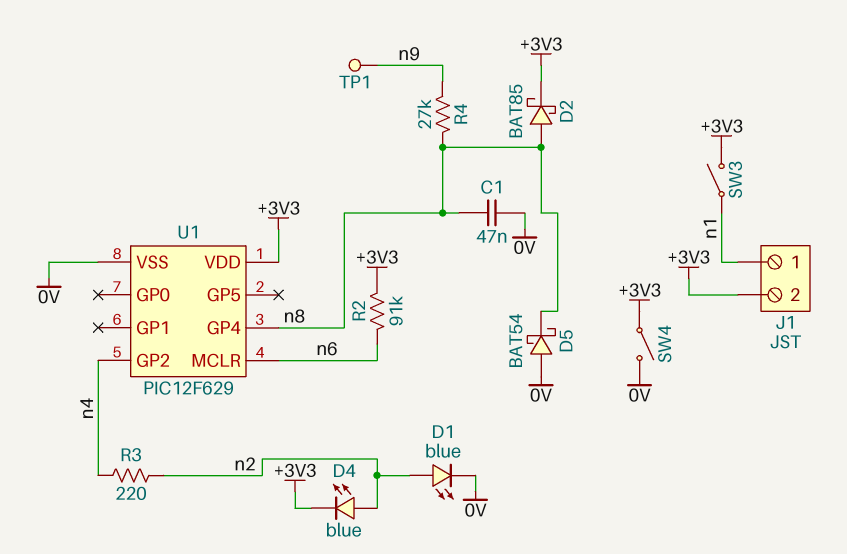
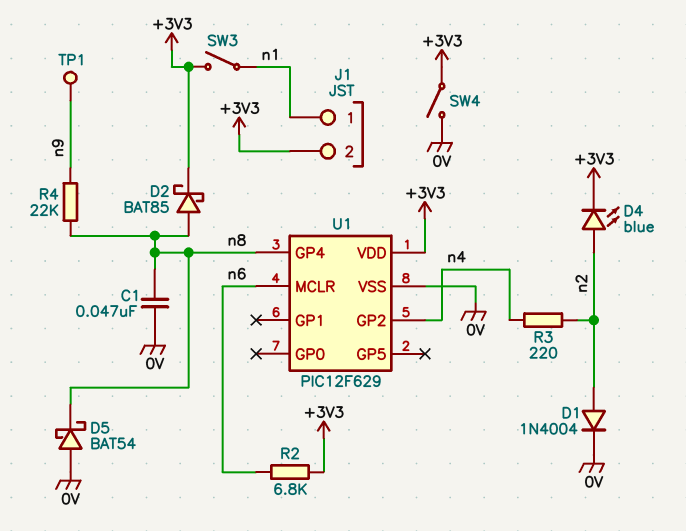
D1: LED blue (A n2, K 0V) -> diode 1N4004 (A n2, K 0V)
R2: 91k (+3V3, n6) -> 6.8k (+3V3, n6)
R4: 27k (n8, n9) -> 22k (n8, n9)

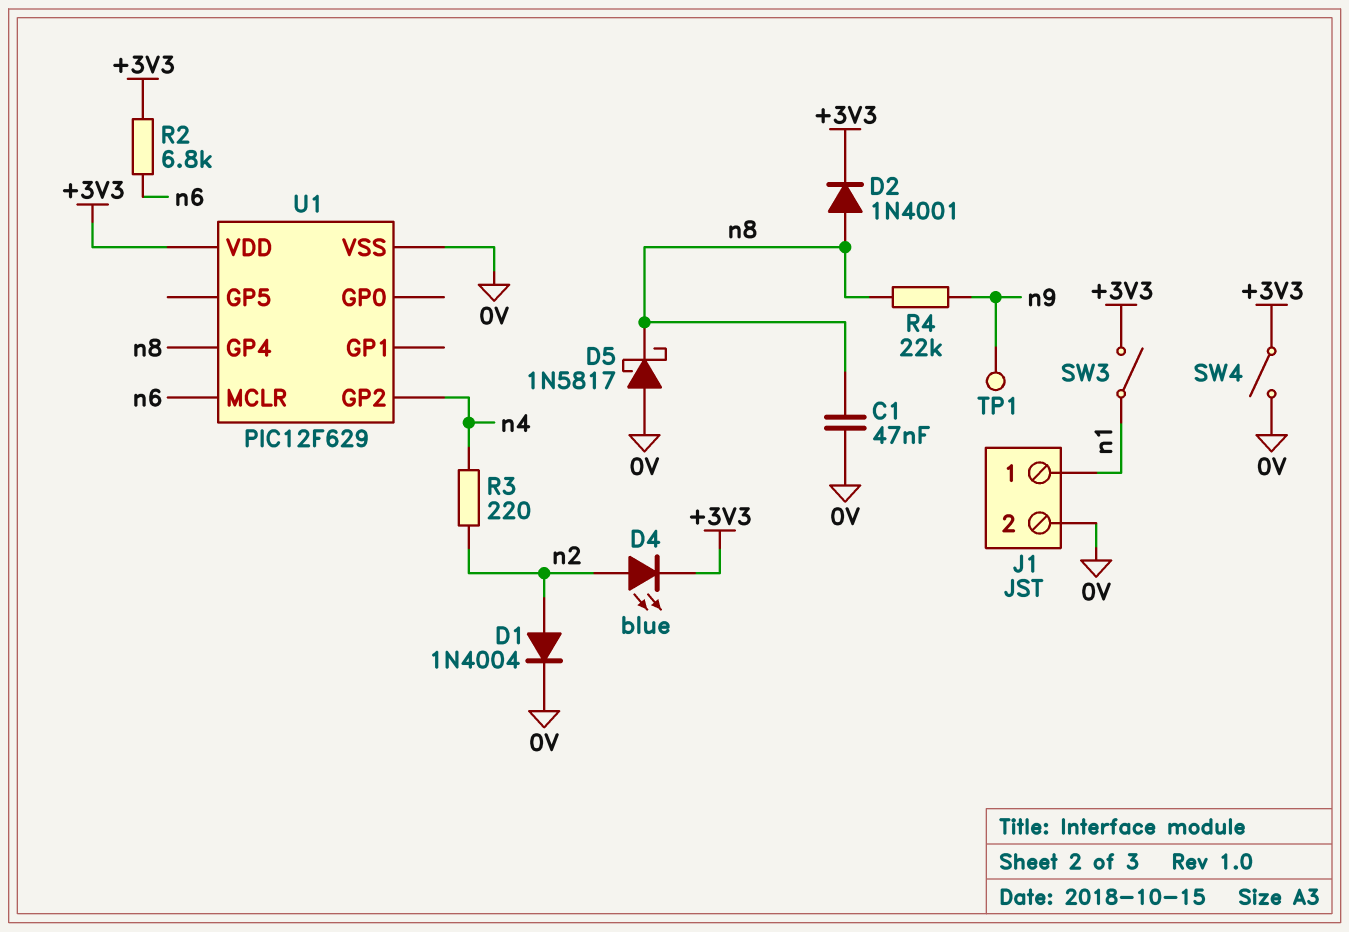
D2: schottky BAT85 (A n8, K +3V3) -> diode 1N4001 (A n8, K +3V3)
D5: schottky BAT54 (A 0V, K n8) -> schottky 1N5817 (A 0V, K n8)
J1 pin 2: +3V3 -> 0V

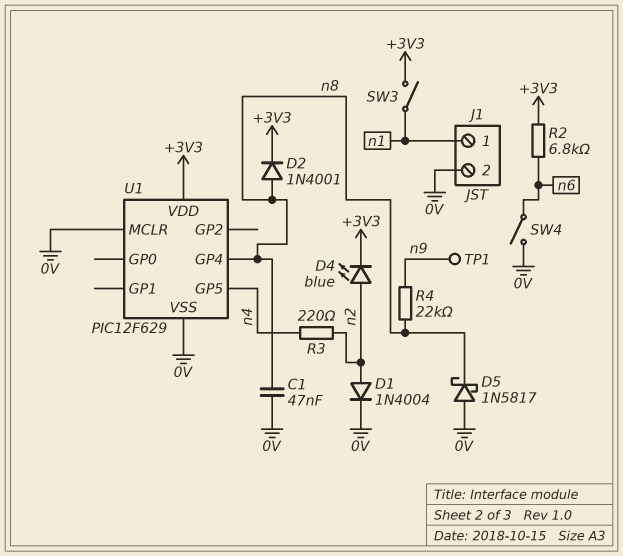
SW4: switch (+3V3, 0V) -> switch (0V, n6)
U1 pin GP2: n4 -> none
U1 pin GP5: none -> n4
U1 pin MCLR: n6 -> 0V

